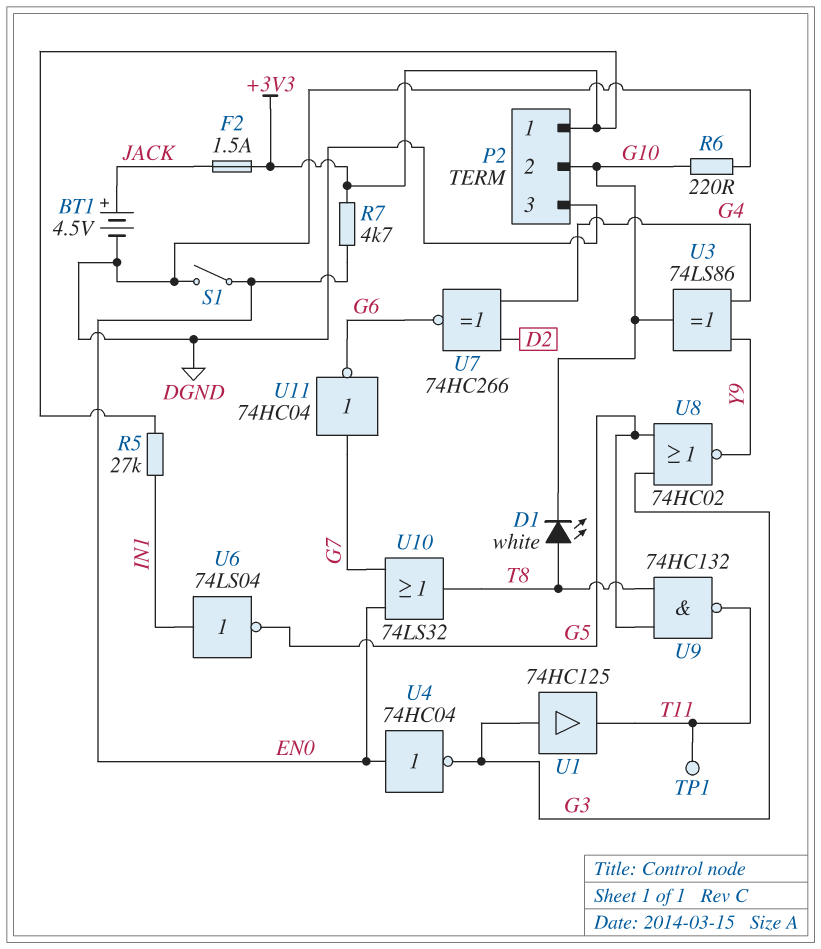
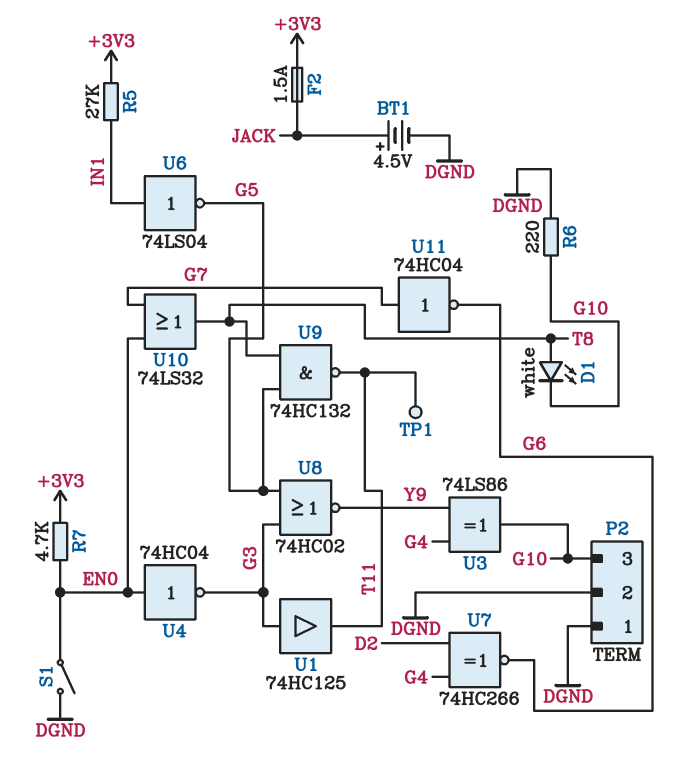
P2 pin 1: +3V3 -> DGND
P2 pin 2: G10 -> DGND
P2 pin 3: DGND -> G10

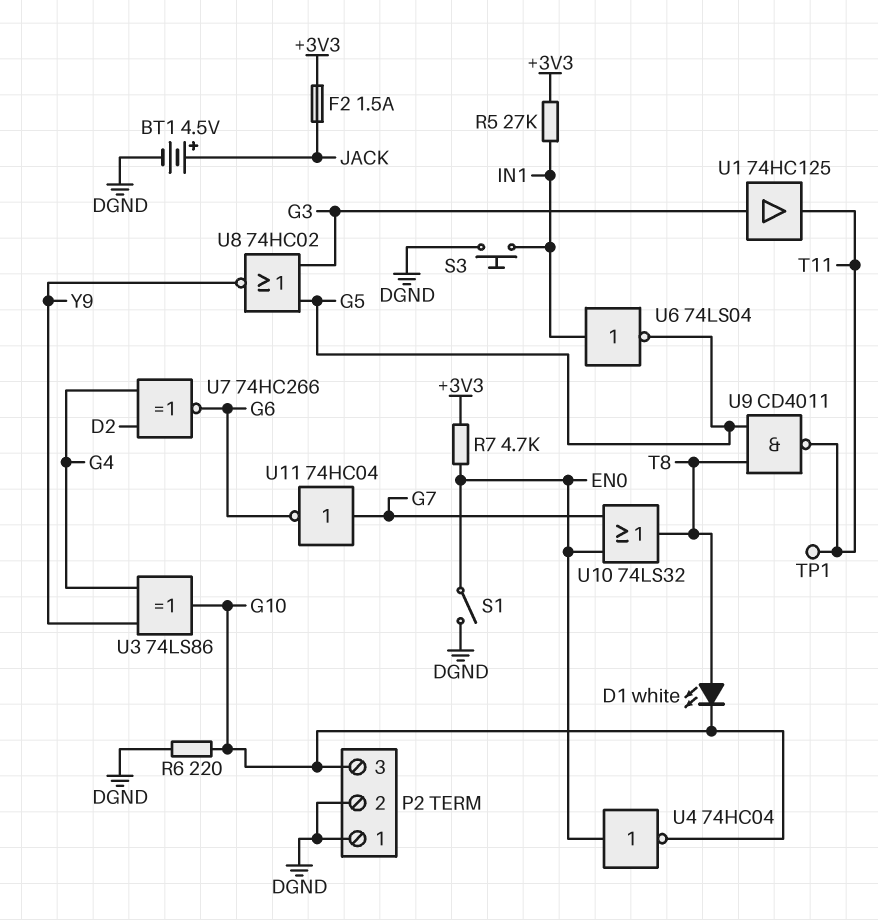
S3: none -> button (DGND, IN1)
U4: NOT 74HC04 (in EN0, out G3) -> NOT 74HC04 (in EN0, out G10)
U9: NAND 74HC132 (in G5, in T8, out T11) -> NAND CD4011 (in G5, in T8, out T11)

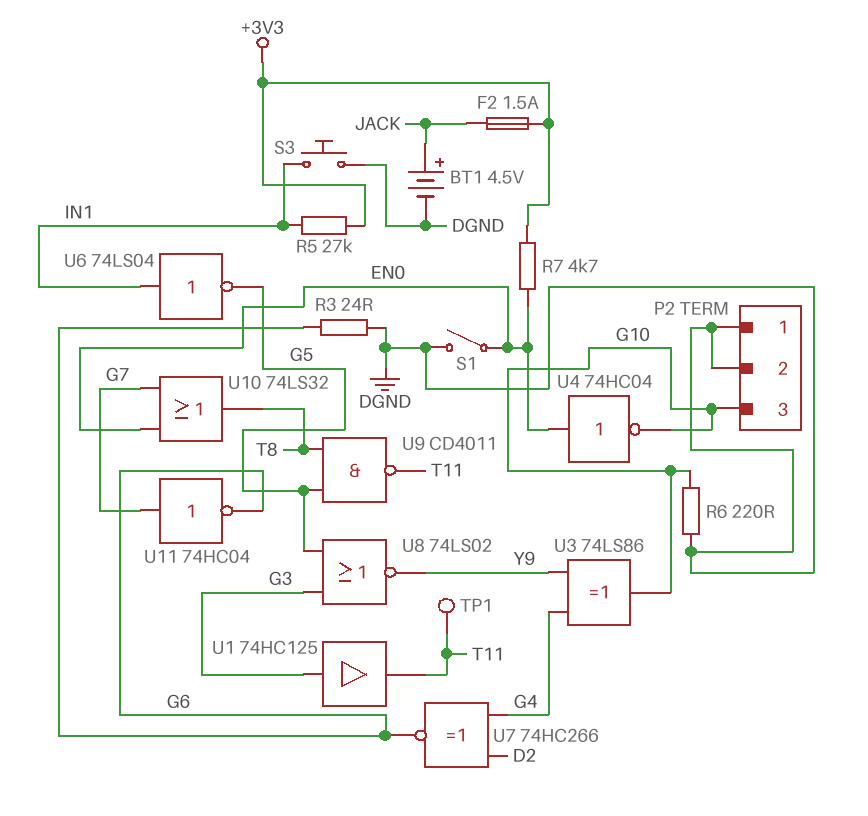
D1: LED white (A T8, K G10) -> none
R3: none -> 24 (DGND, G6)
U8: NOR 74HC02 (in G3, in G5, out Y9) -> NOR 74LS02 (in G3, in G5, out Y9)

